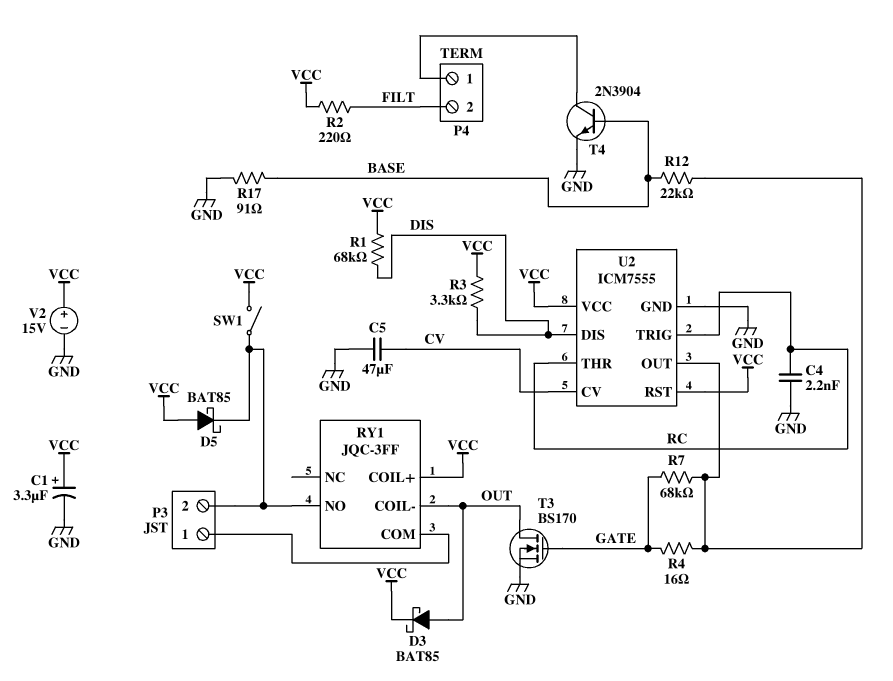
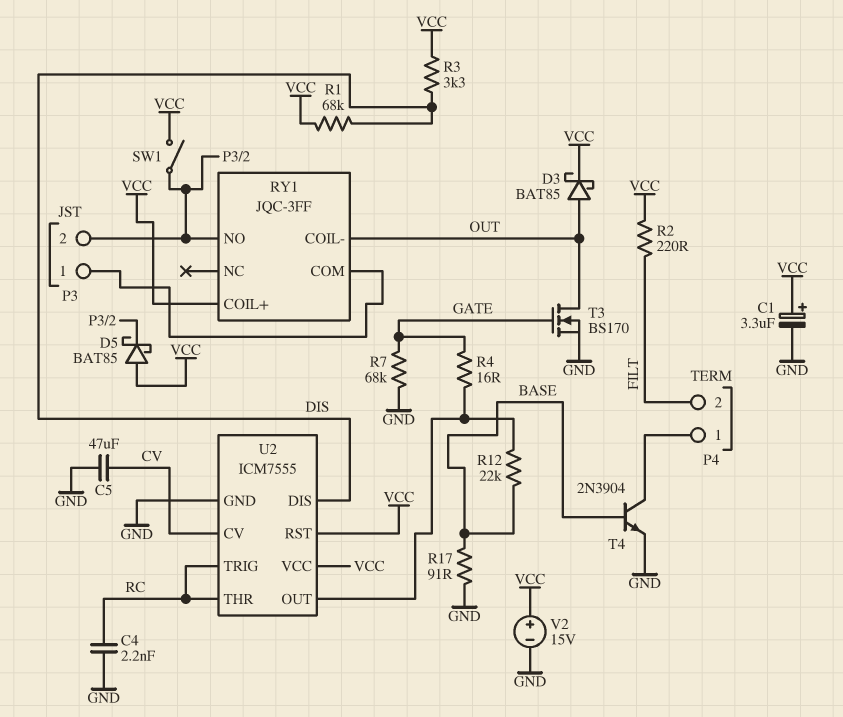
R7: 68k (GATE, U2/OUT) -> 68k (GATE, GND)

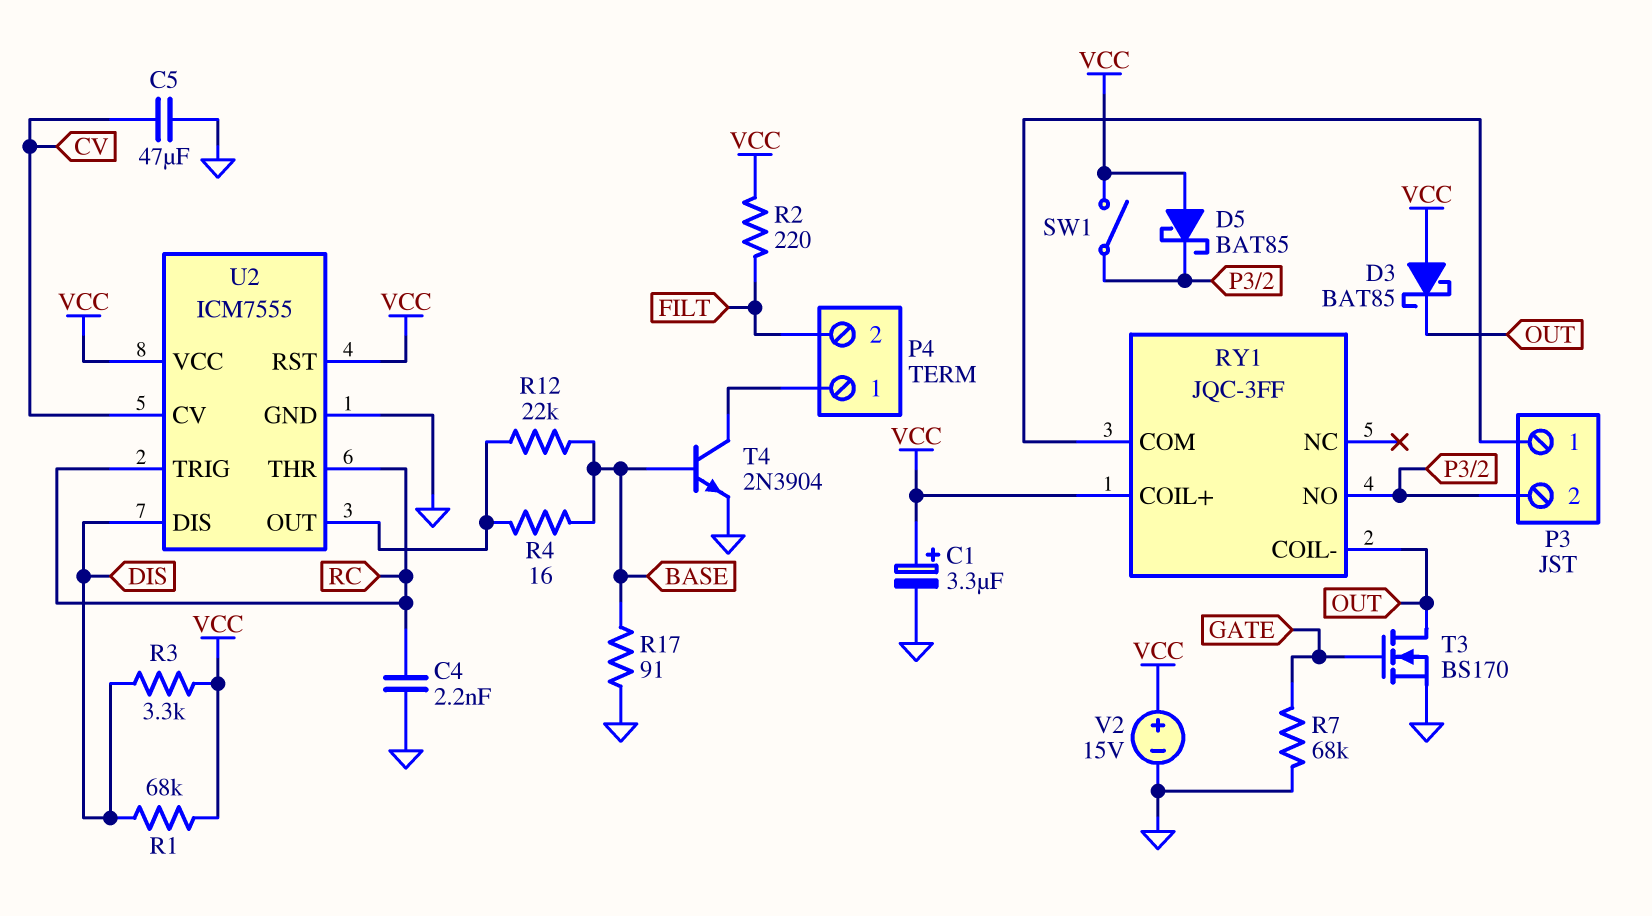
D3: schottky BAT85 (A OUT, K VCC) -> schottky BAT85 (A VCC, K OUT)
R4: 16 (GATE, U2/OUT) -> 16 (BASE, U2/OUT)

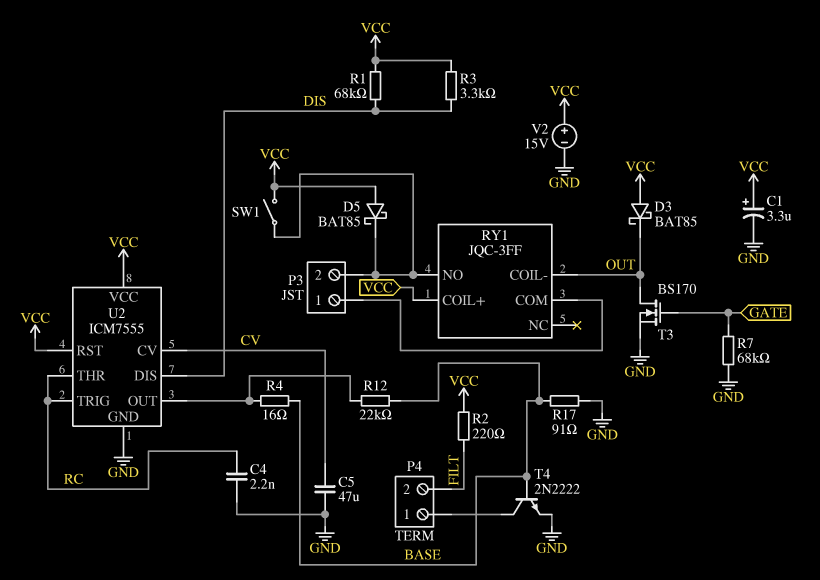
T4: NPN 2N3904 (B BASE, C P4/1, E GND) -> NPN 2N2222 (B BASE, C P4/1, E GND)

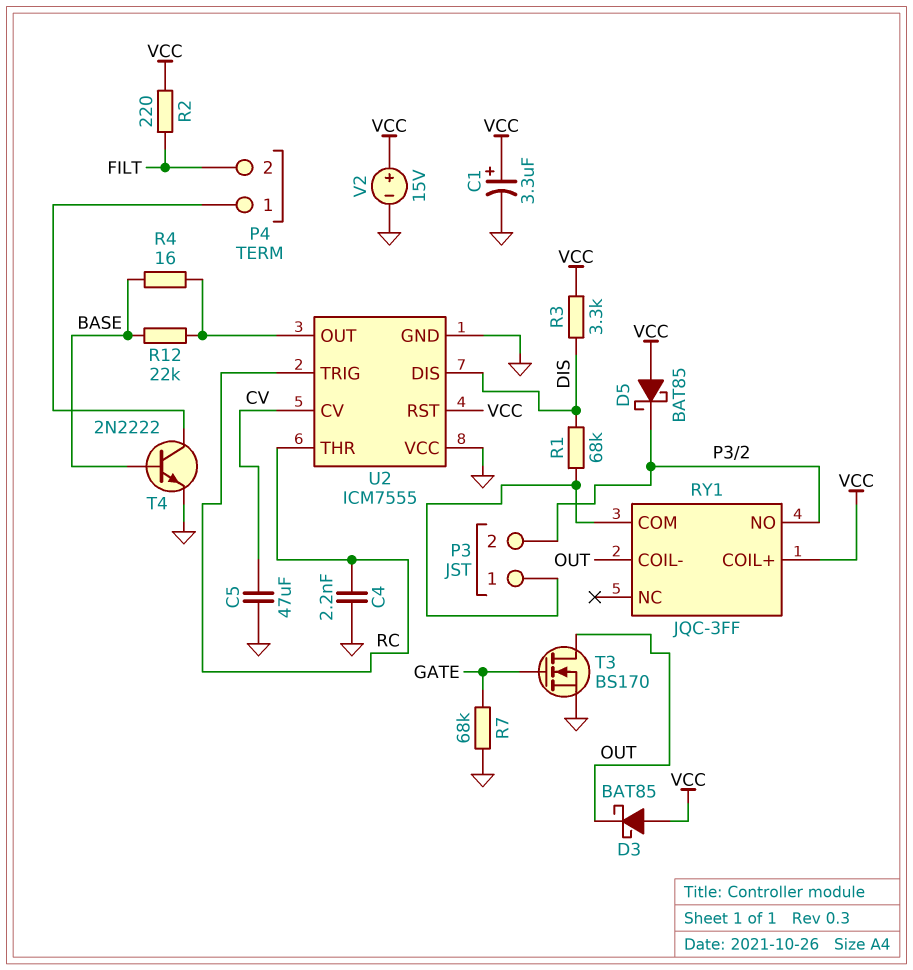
R1: 68k (DIS, VCC) -> 68k (DIS, P3/1)
R17: 91 (BASE, GND) -> none
SW1: switch (P3/2, VCC) -> none
U2 pin VCC: VCC -> GND

